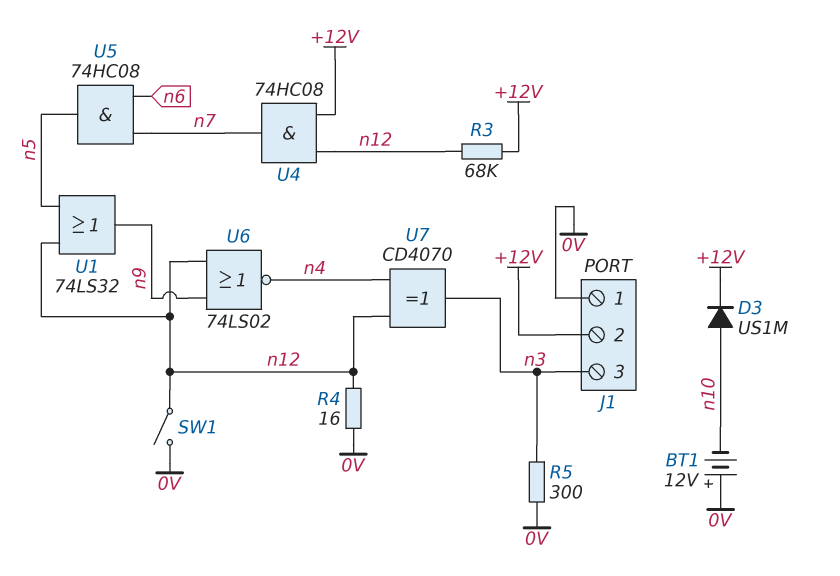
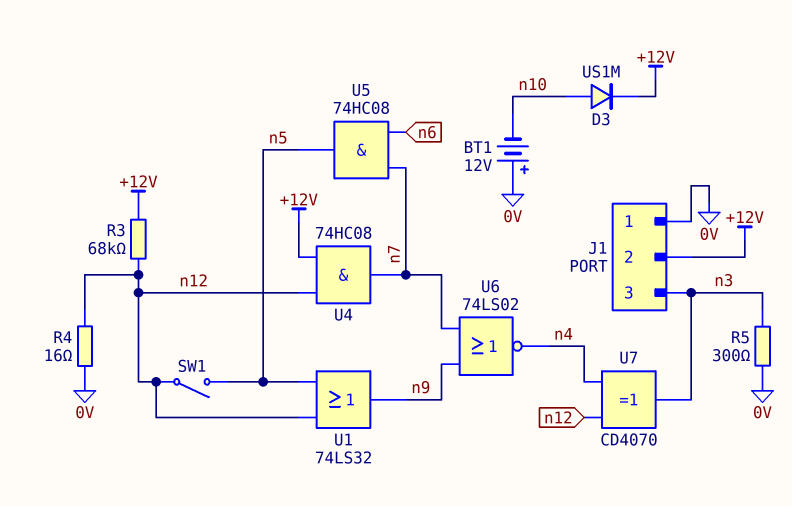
SW1: switch (0V, n12) -> switch (n5, n12)
U6: NOR 74LS02 (in n9, in n12, out n4) -> NOR 74LS02 (in n7, in n9, out n4)

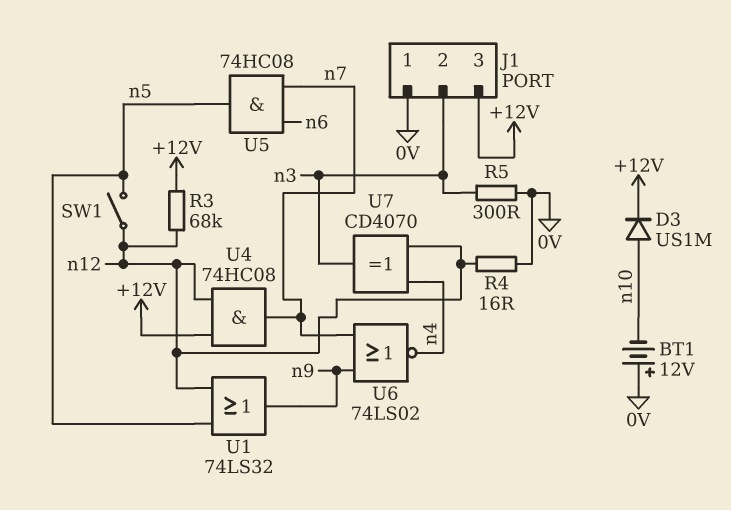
J1 pin 2: +12V -> n3
J1 pin 3: n3 -> +12V

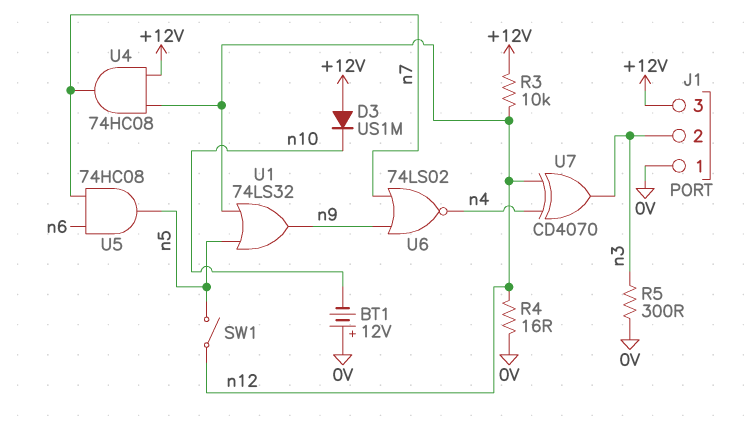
D3: diode US1M (A n10, K +12V) -> diode US1M (A +12V, K n10)
R3: 68k (+12V, n12) -> 10k (+12V, n12)

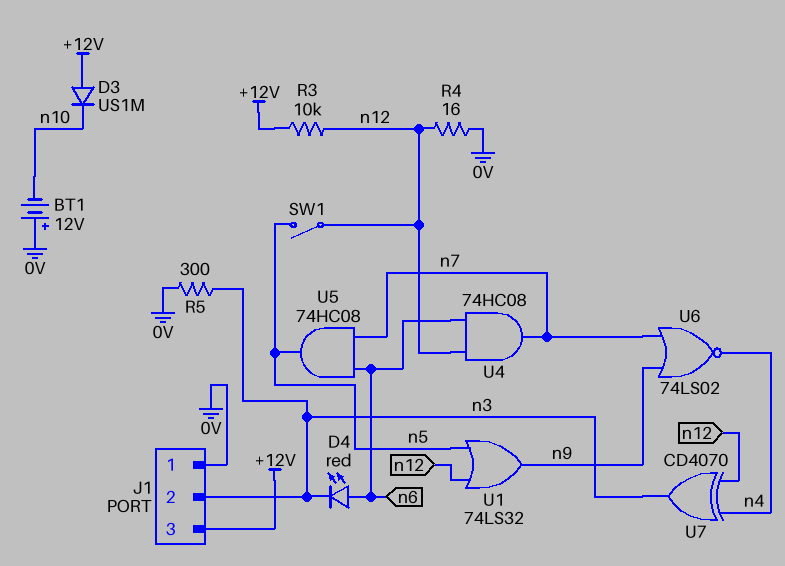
D4: none -> LED red (A n6, K n3)
U4: AND 74HC08 (in +12V, in n12, out n7) -> AND 74HC08 (in n6, in n12, out n7)

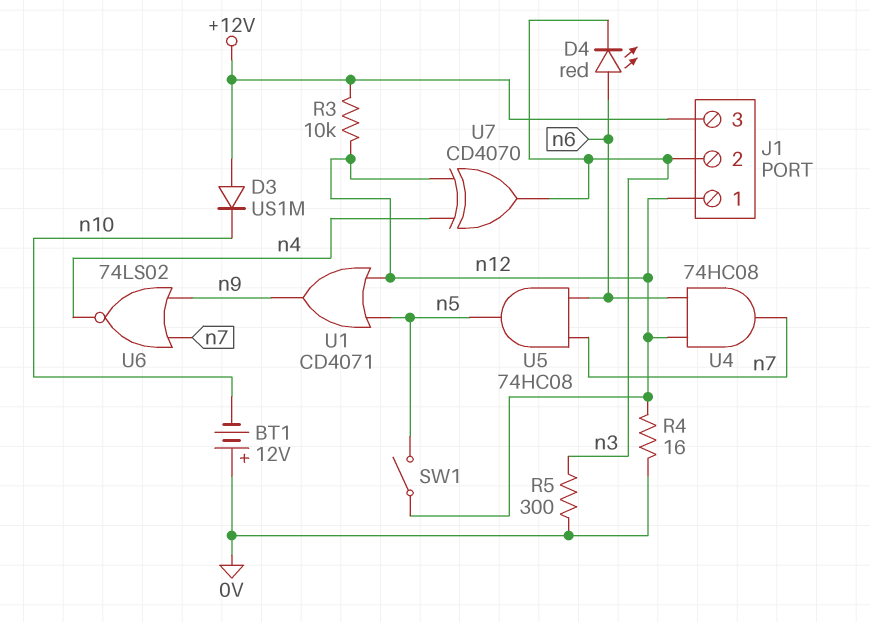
J1 pin 1: 0V -> n12
U1: OR 74LS32 (in n5, in n12, out n9) -> OR CD4071 (in n5, in n12, out n9)

